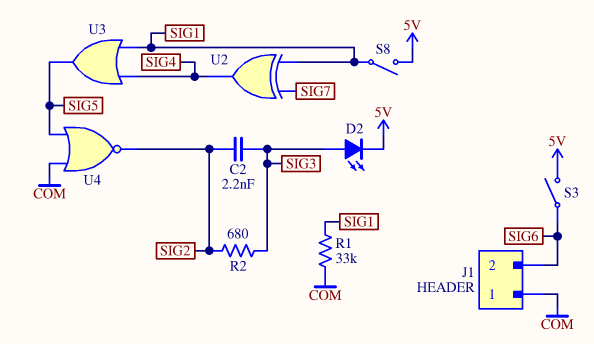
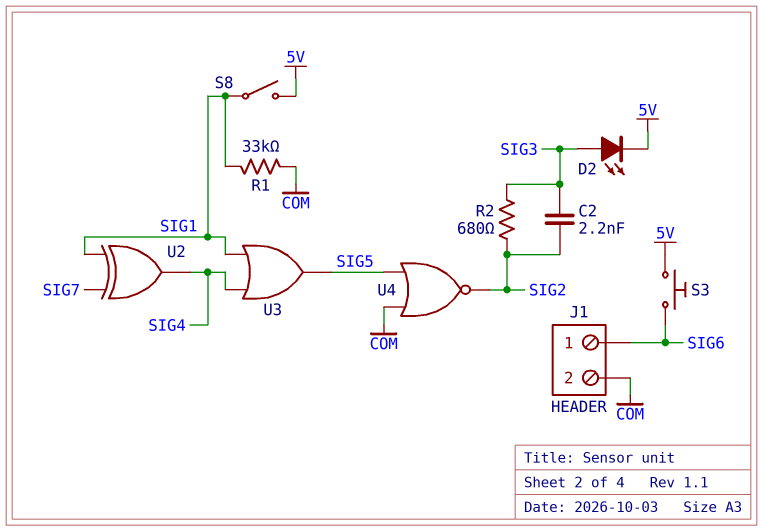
J1 pin 1: COM -> SIG6
J1 pin 2: SIG6 -> COM
S3: switch (5V, SIG6) -> button (5V, SIG6)

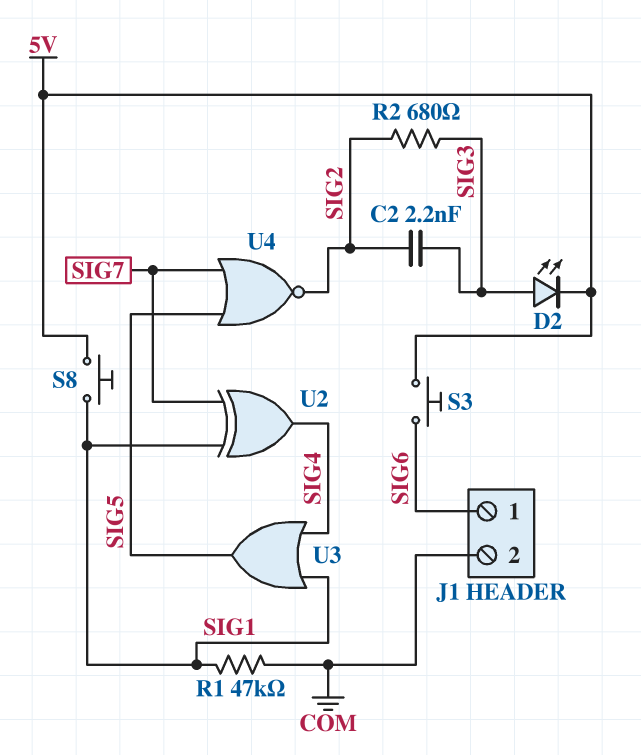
R1: 33k (COM, SIG1) -> 47k (COM, SIG1)
S8: switch (5V, SIG1) -> button (5V, SIG1)
U4: NOR (in COM, in SIG5, out SIG2) -> NOR (in SIG5, in SIG7, out SIG2)

